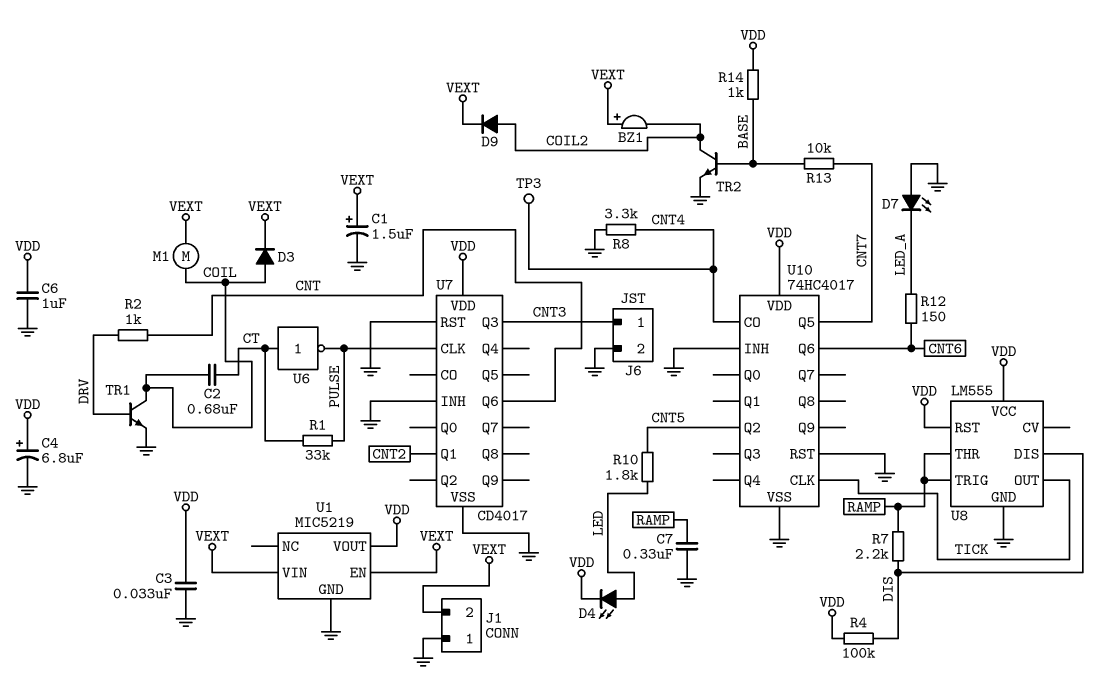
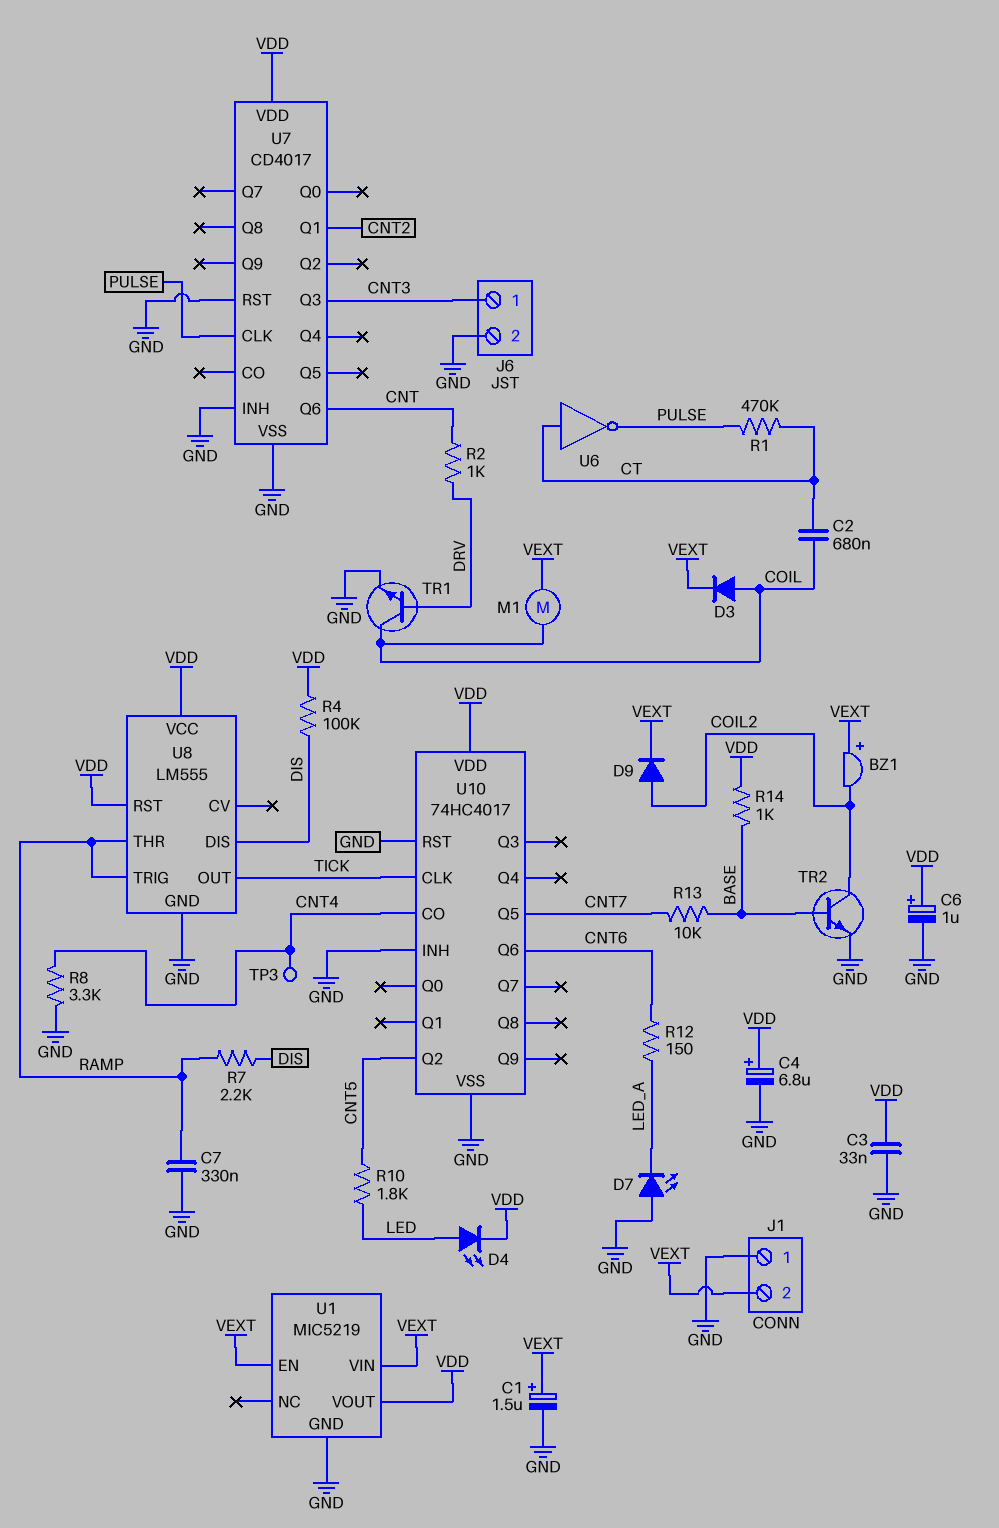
C6: 1uF (GND, VDD) -> 1uF (plus VDD, minus GND)
R1: 33k (CT, PULSE) -> 470k (CT, PULSE)

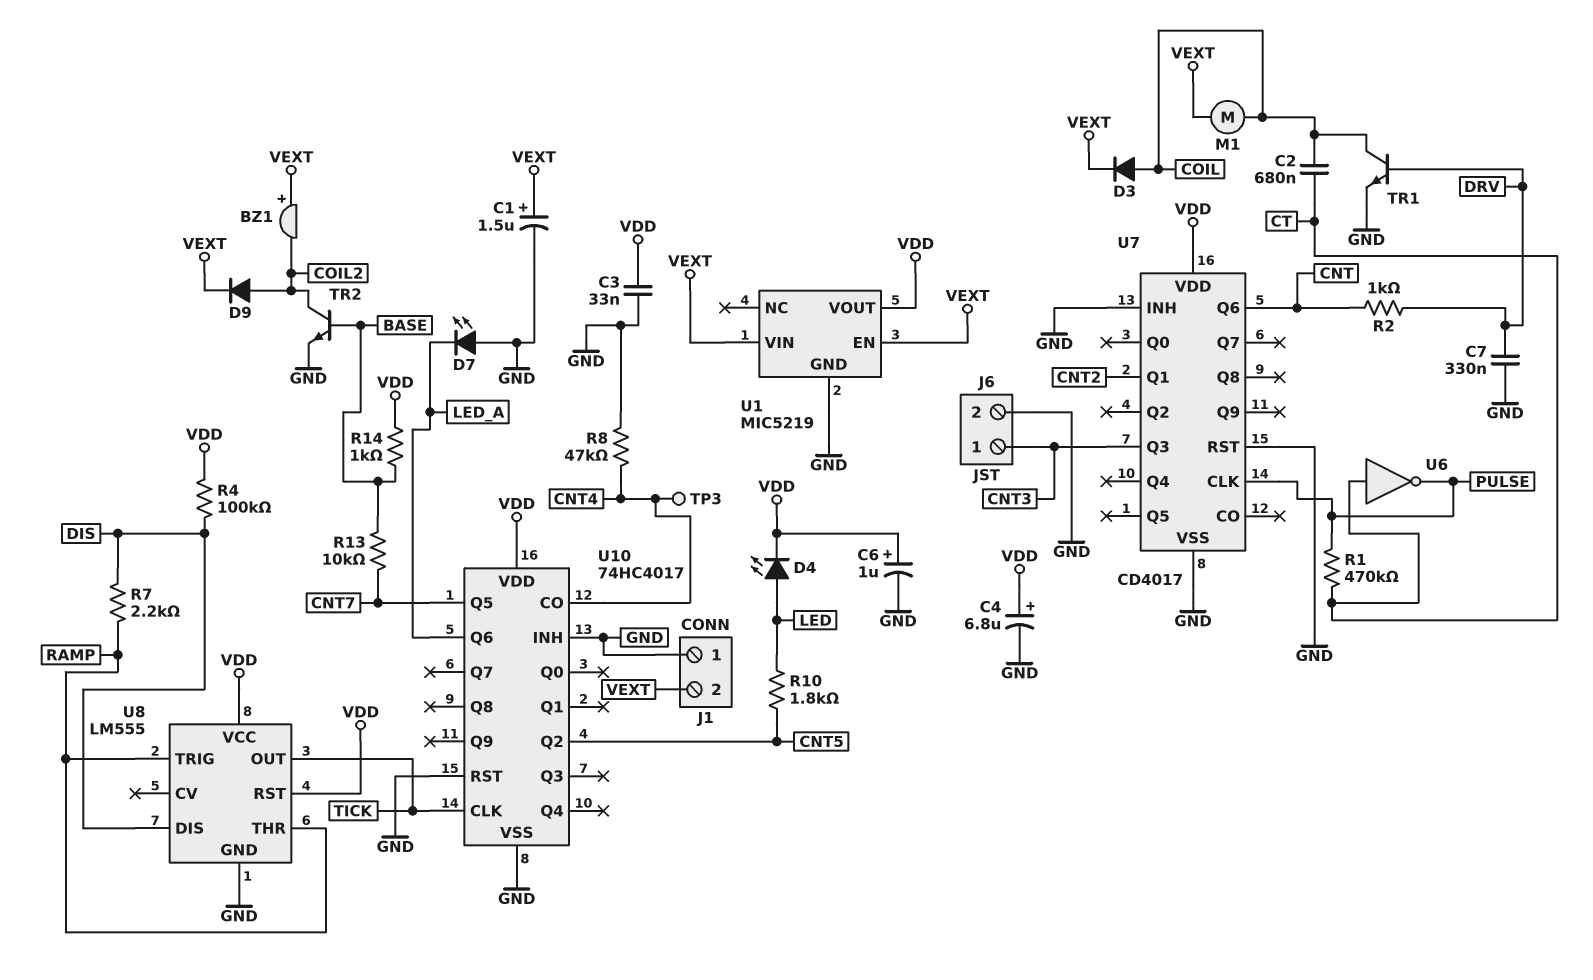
C7: 330nF (GND, RAMP) -> 330nF (DRV, GND)
R8: 3.3k (CNT4, GND) -> 47k (CNT4, GND)
R12: 150 (CNT6, LED_A) -> none
U10 pin Q6: CNT6 -> LED_A

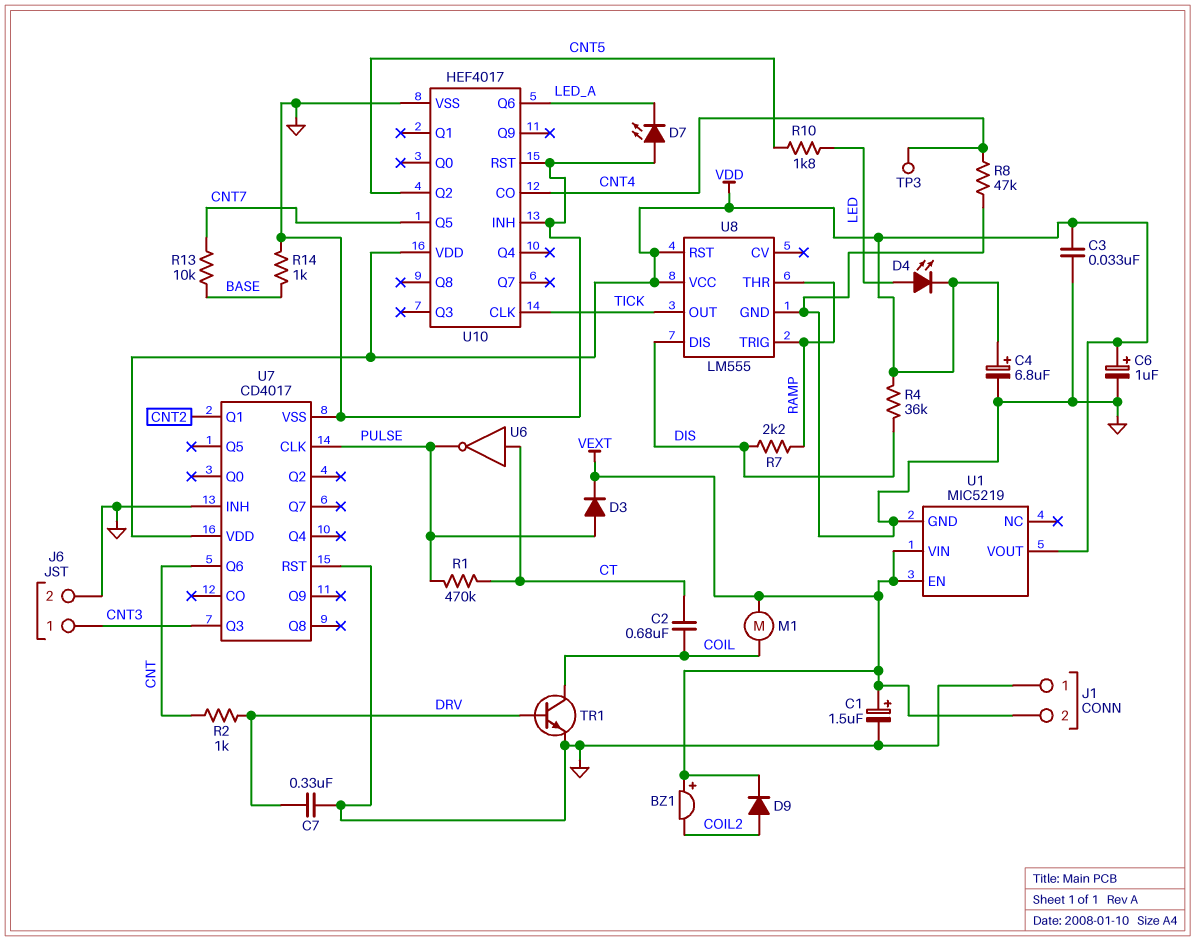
D3: diode (A COIL, K VEXT) -> diode (A PULSE, K VEXT)
R4: 100k (DIS, VDD) -> 36k (DIS, VDD)
R14: 1k (BASE, VDD) -> 1k (BASE, GND)
TR2: NPN (B BASE, C COIL2, E GND) -> none
U10: 74HC4017 -> HEF4017

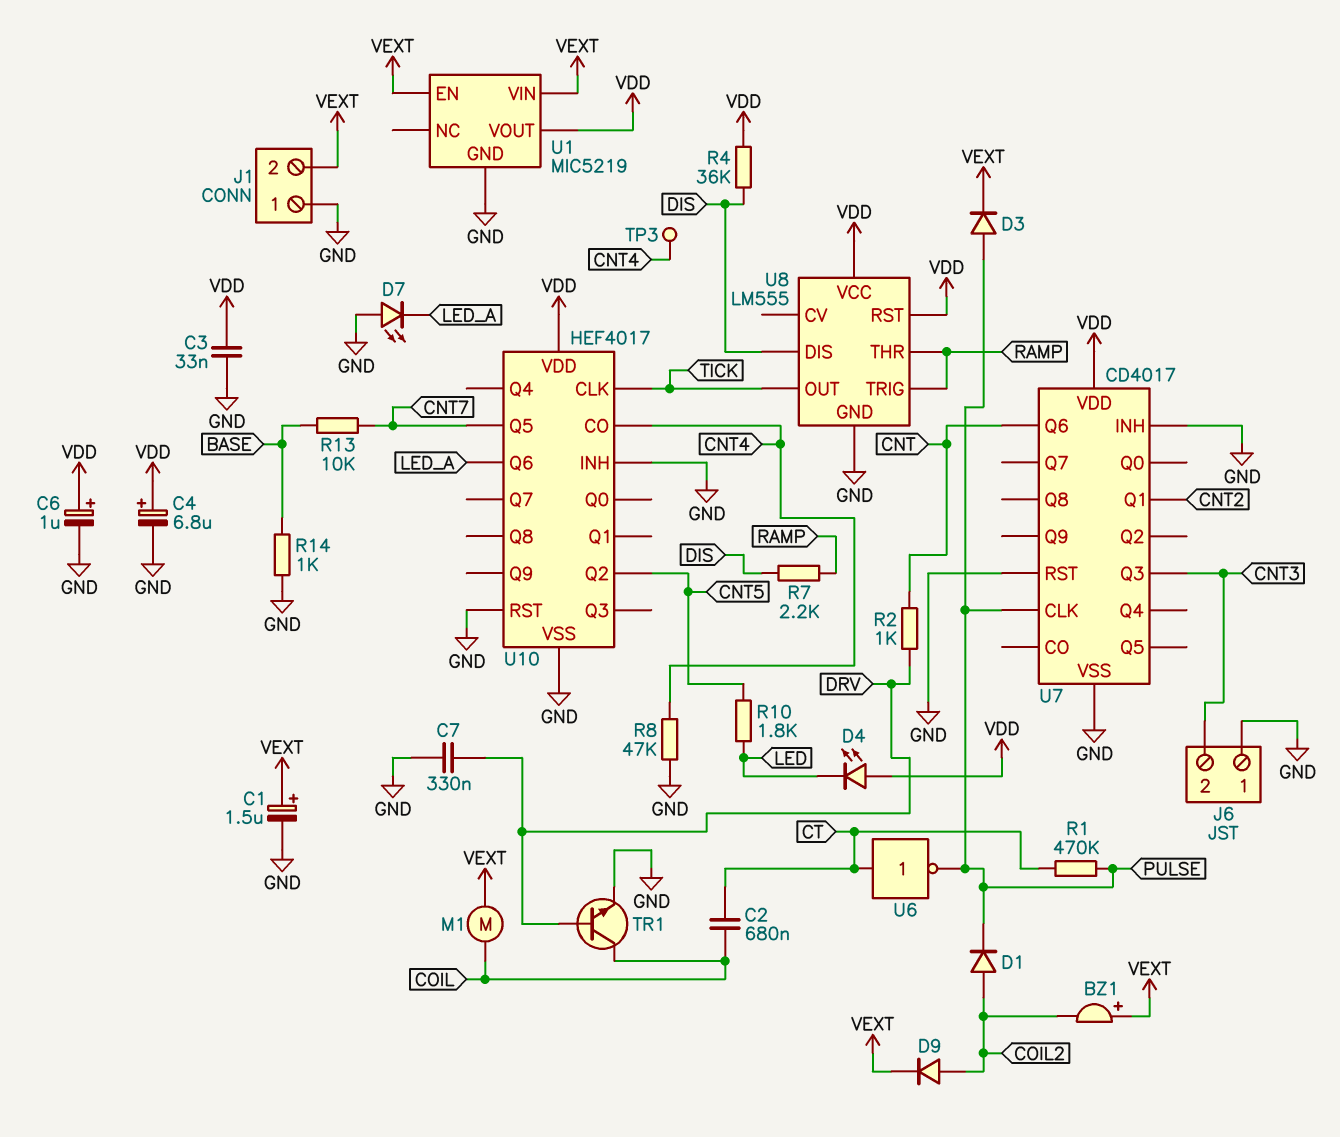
D1: none -> diode (A COIL2, K PULSE)
D4: LED (A LED, K VDD) -> LED (A VDD, K LED)
J6 pin 1: CNT3 -> GND
J6 pin 2: GND -> CNT3

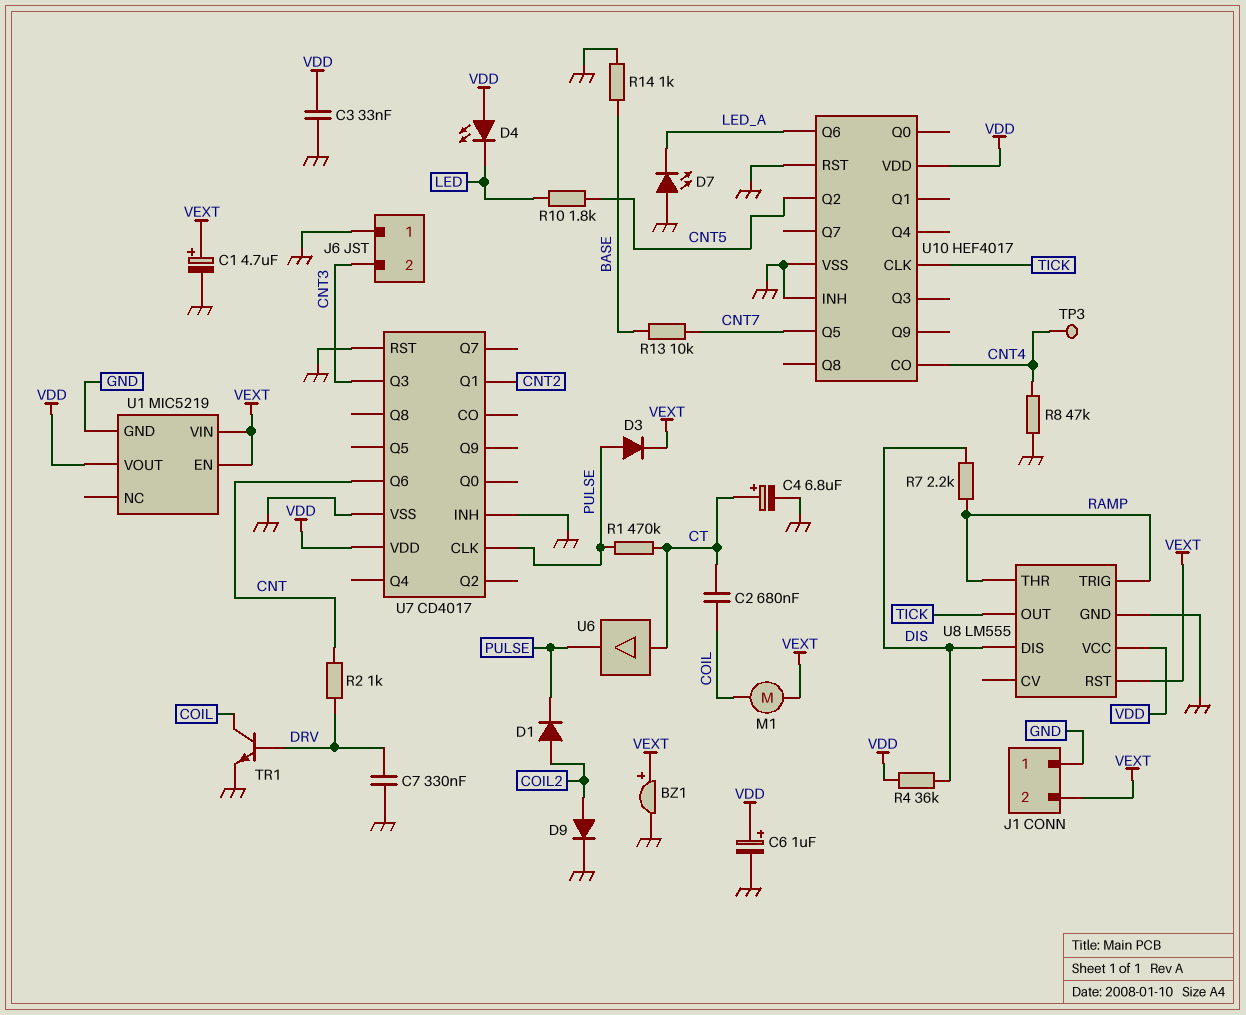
BZ1: buzzer (plus VEXT, minus COIL2) -> buzzer (plus VEXT, minus GND)
C1: 1.5uF (plus VEXT, minus GND) -> 4.7uF (plus VEXT, minus GND)
C4: 6.8uF (plus VDD, minus GND) -> 6.8uF (plus CT, minus GND)
D9: diode (A COIL2, K VEXT) -> diode (A COIL2, K GND)
U6: NOT (in CT, out PULSE) -> buffer (in CT, out PULSE)
U8 pin RST: VDD -> VEXT

